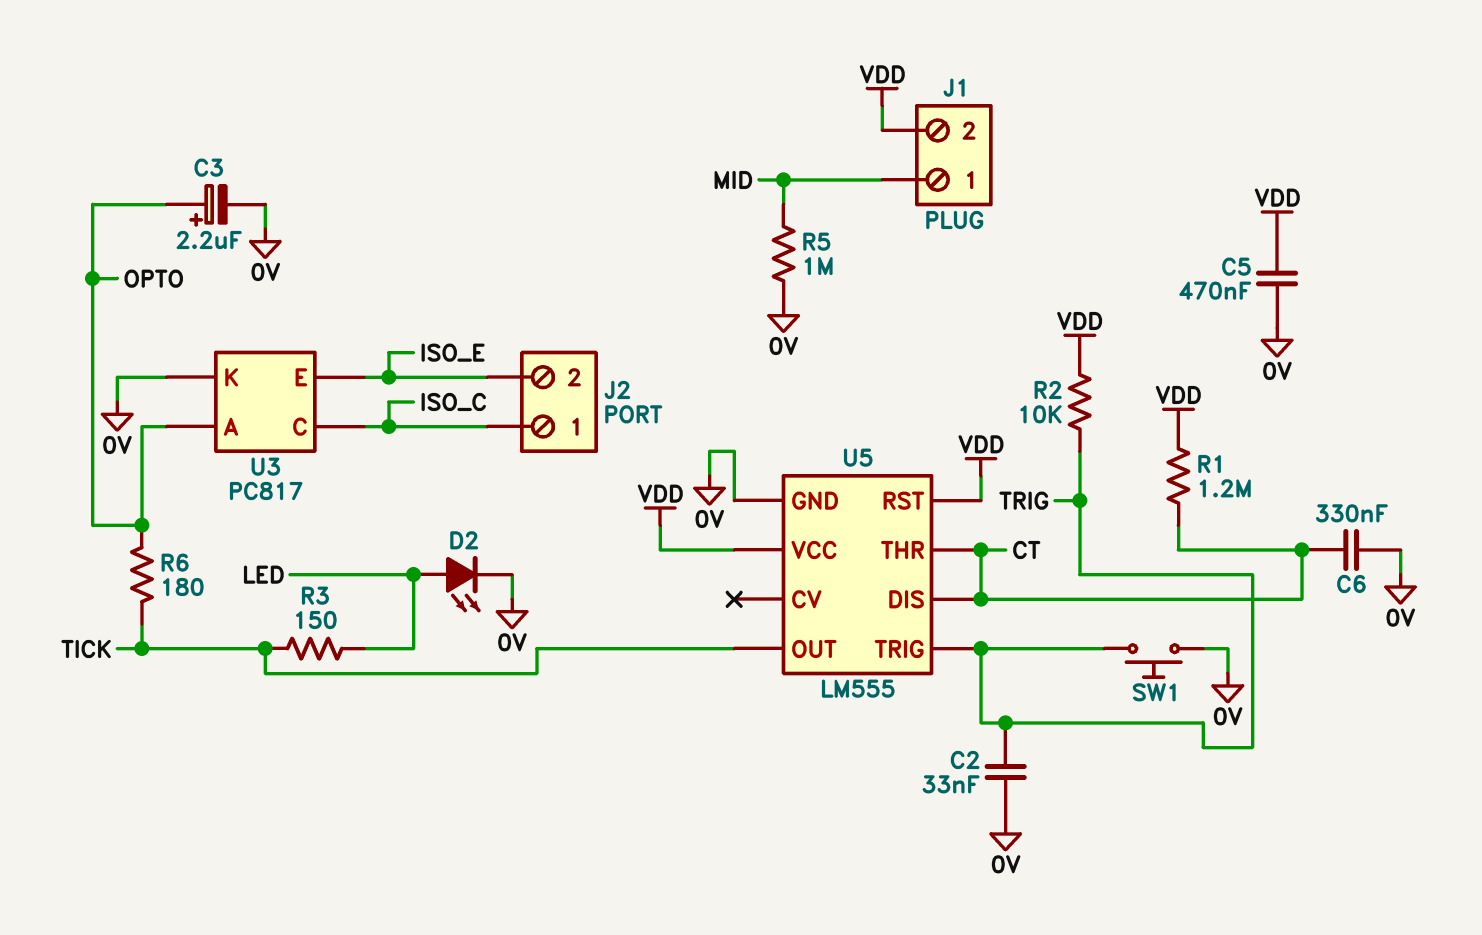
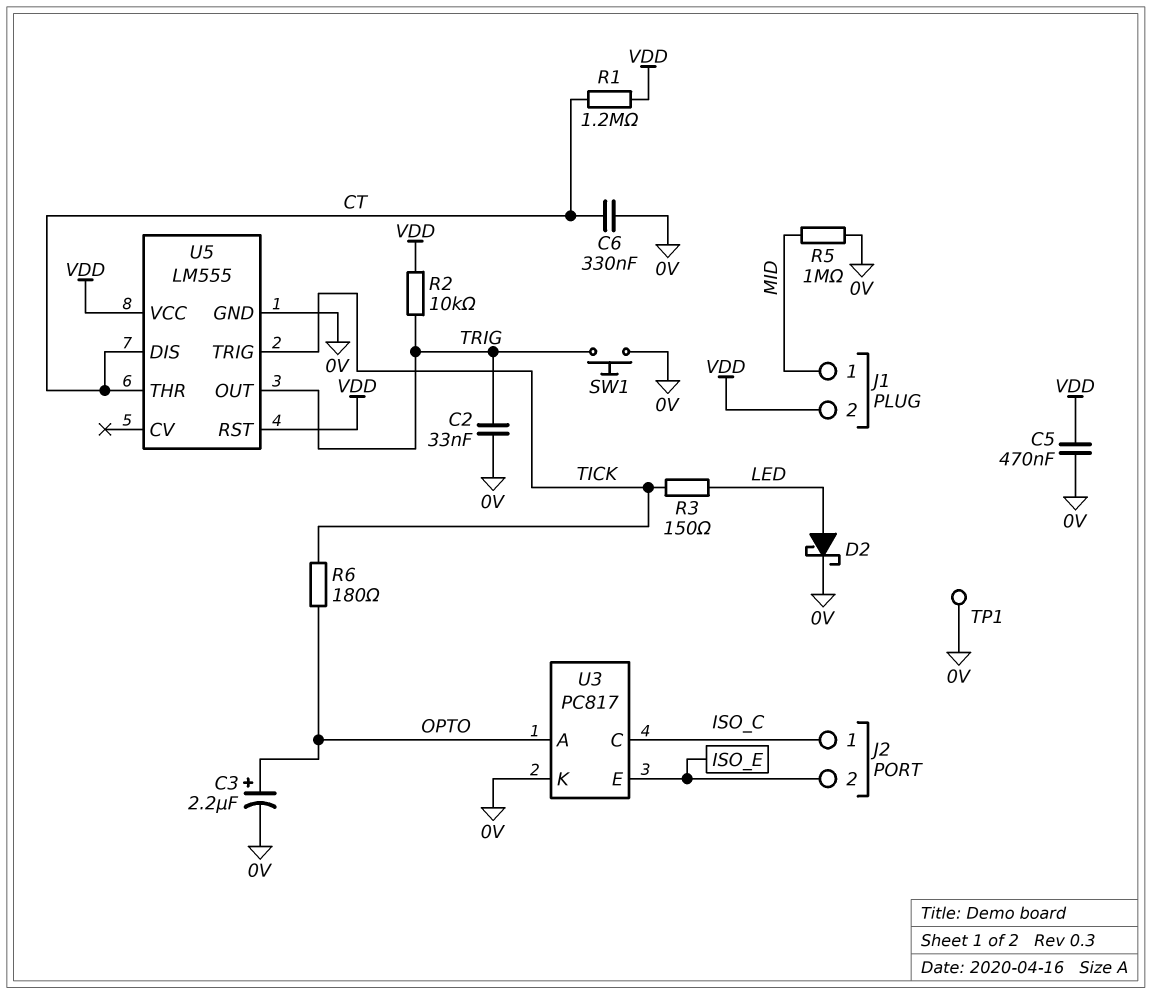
D2: LED (A LED, K 0V) -> schottky (A LED, K 0V)
TP1: none -> test point (0V)
U5 pin OUT: TICK -> TRIG
U5 pin TRIG: TRIG -> TICK

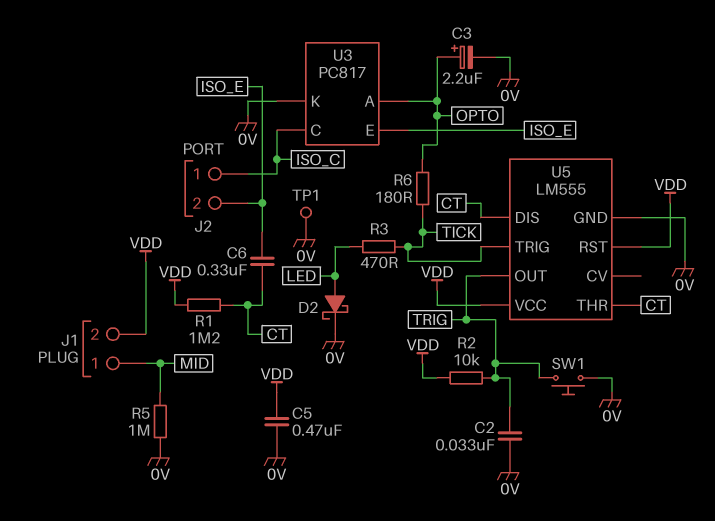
C6: 330nF (0V, CT) -> 330nF (CT, ISO_E)
R3: 150 (LED, TICK) -> 470 (LED, TICK)

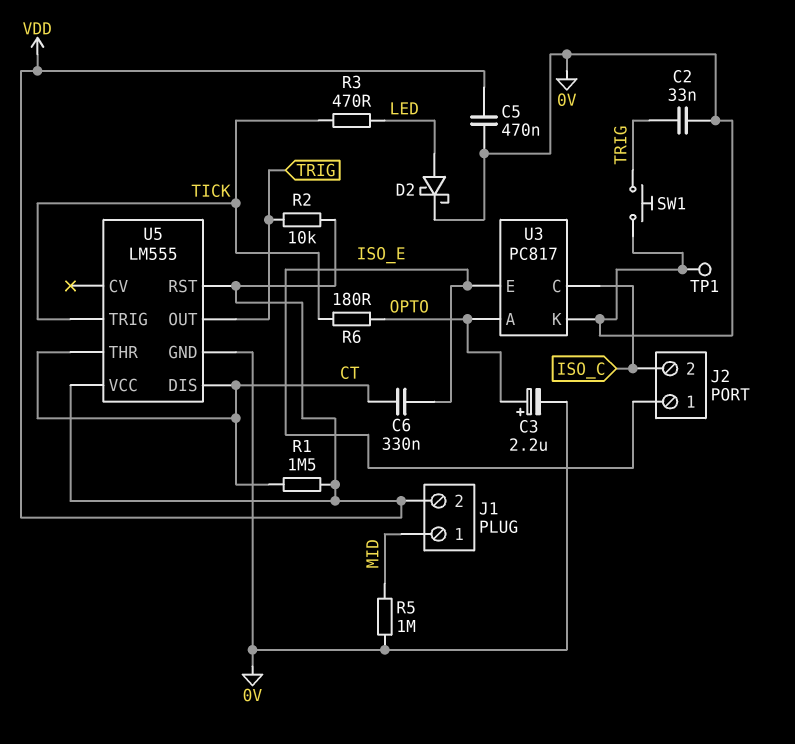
J2 pin 1: ISO_C -> ISO_E
J2 pin 2: ISO_E -> ISO_C
R1: 1.2M (CT, VDD) -> 1.5M (CT, VDD)

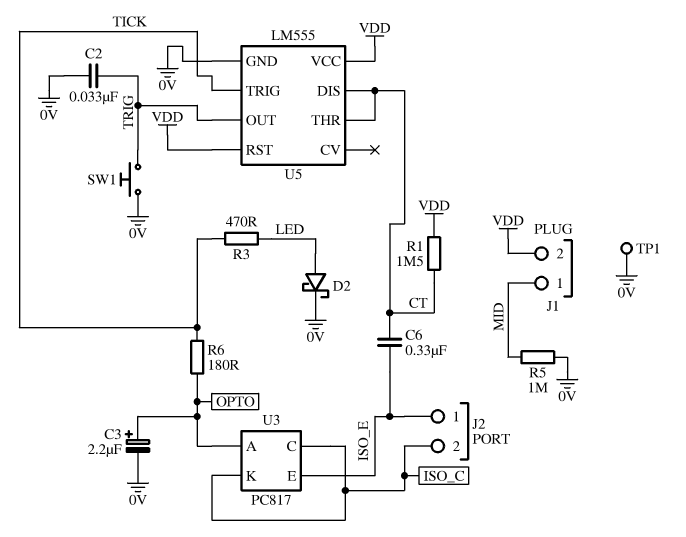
C5: 470nF (0V, VDD) -> none
R2: 10k (TRIG, VDD) -> none
U3 pin K: 0V -> ISO_C

